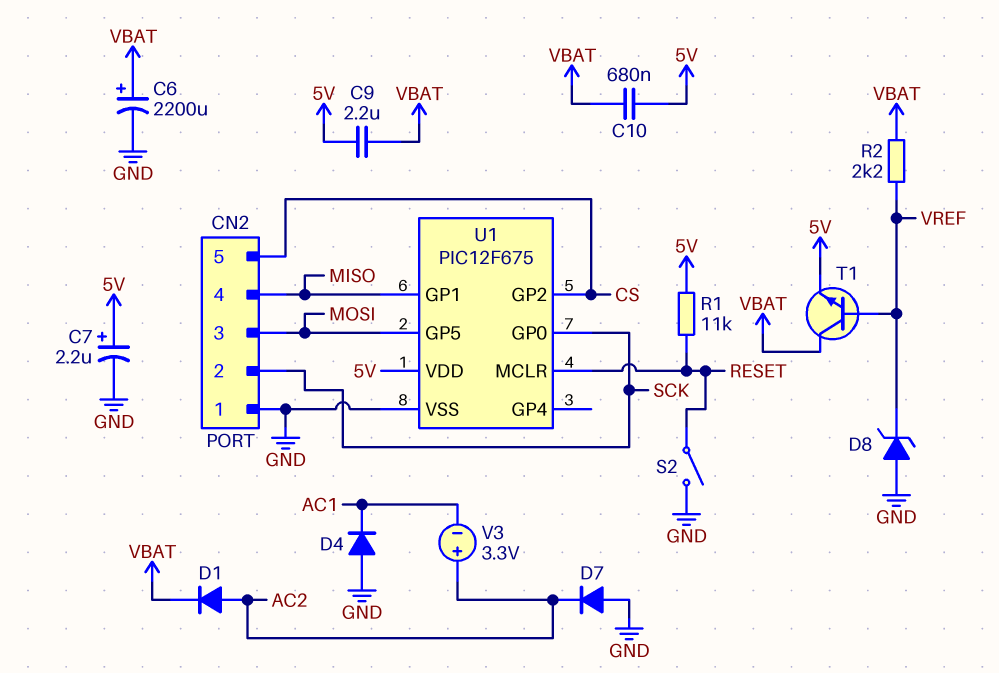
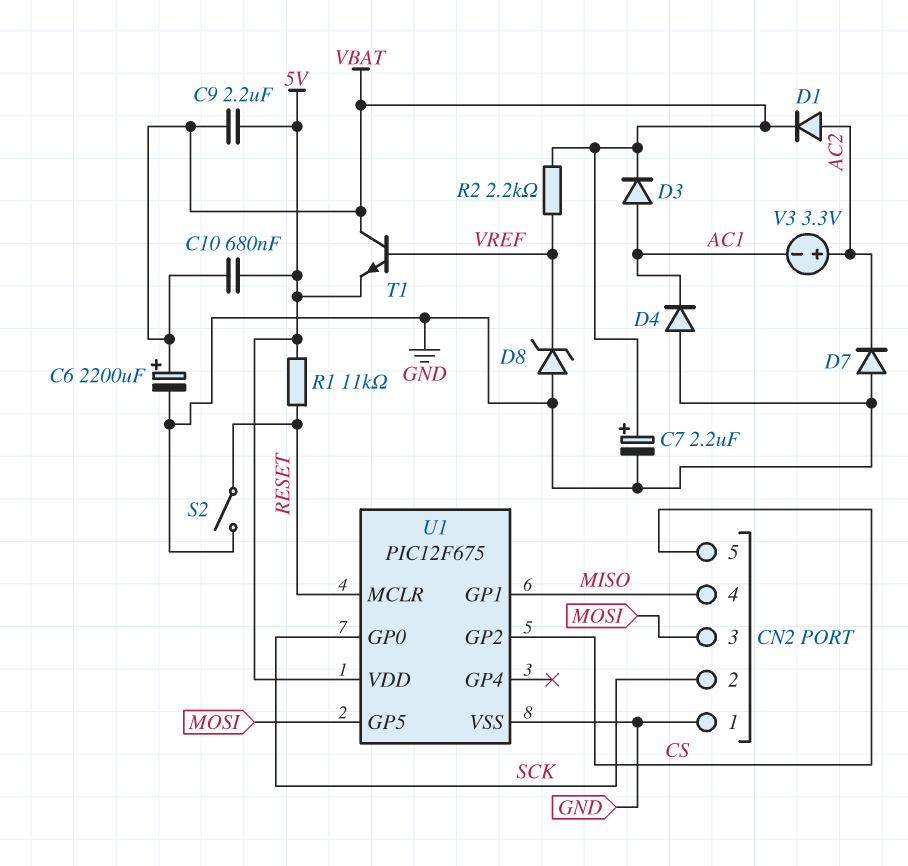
C7: 2.2uF (plus 5V, minus GND) -> 2.2uF (plus VBAT, minus GND)
D3: none -> diode (A AC1, K VBAT)

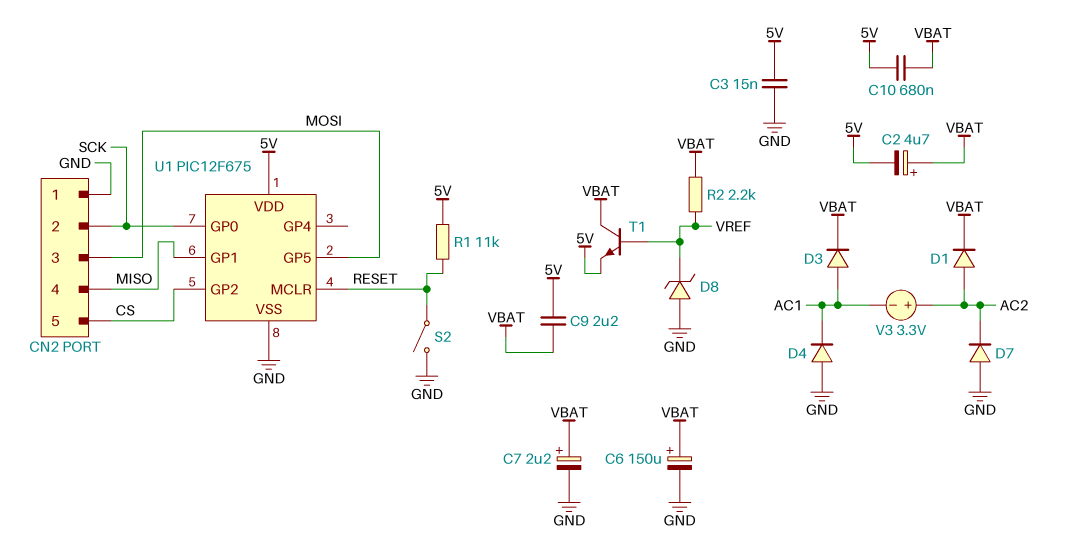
C2: none -> 4.7uF (plus VBAT, minus 5V)
C3: none -> 15nF (5V, GND)
C6: 2200uF (plus VBAT, minus GND) -> 150uF (plus VBAT, minus GND)

